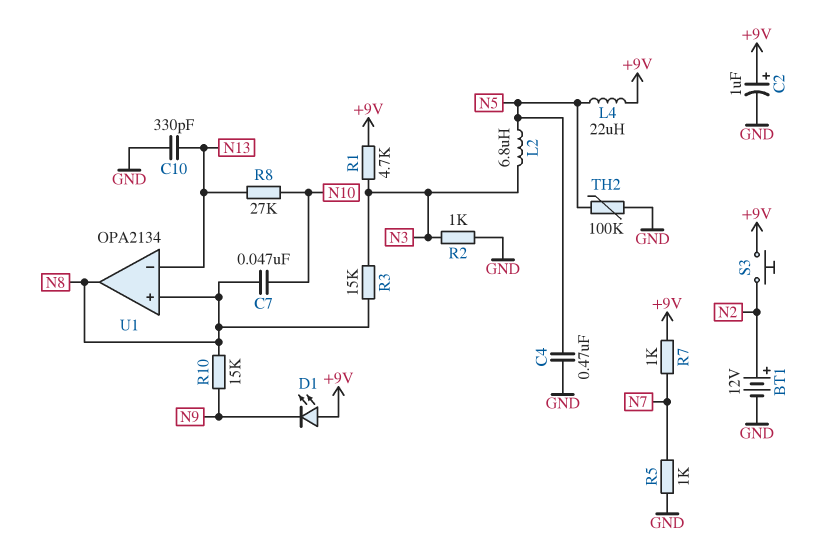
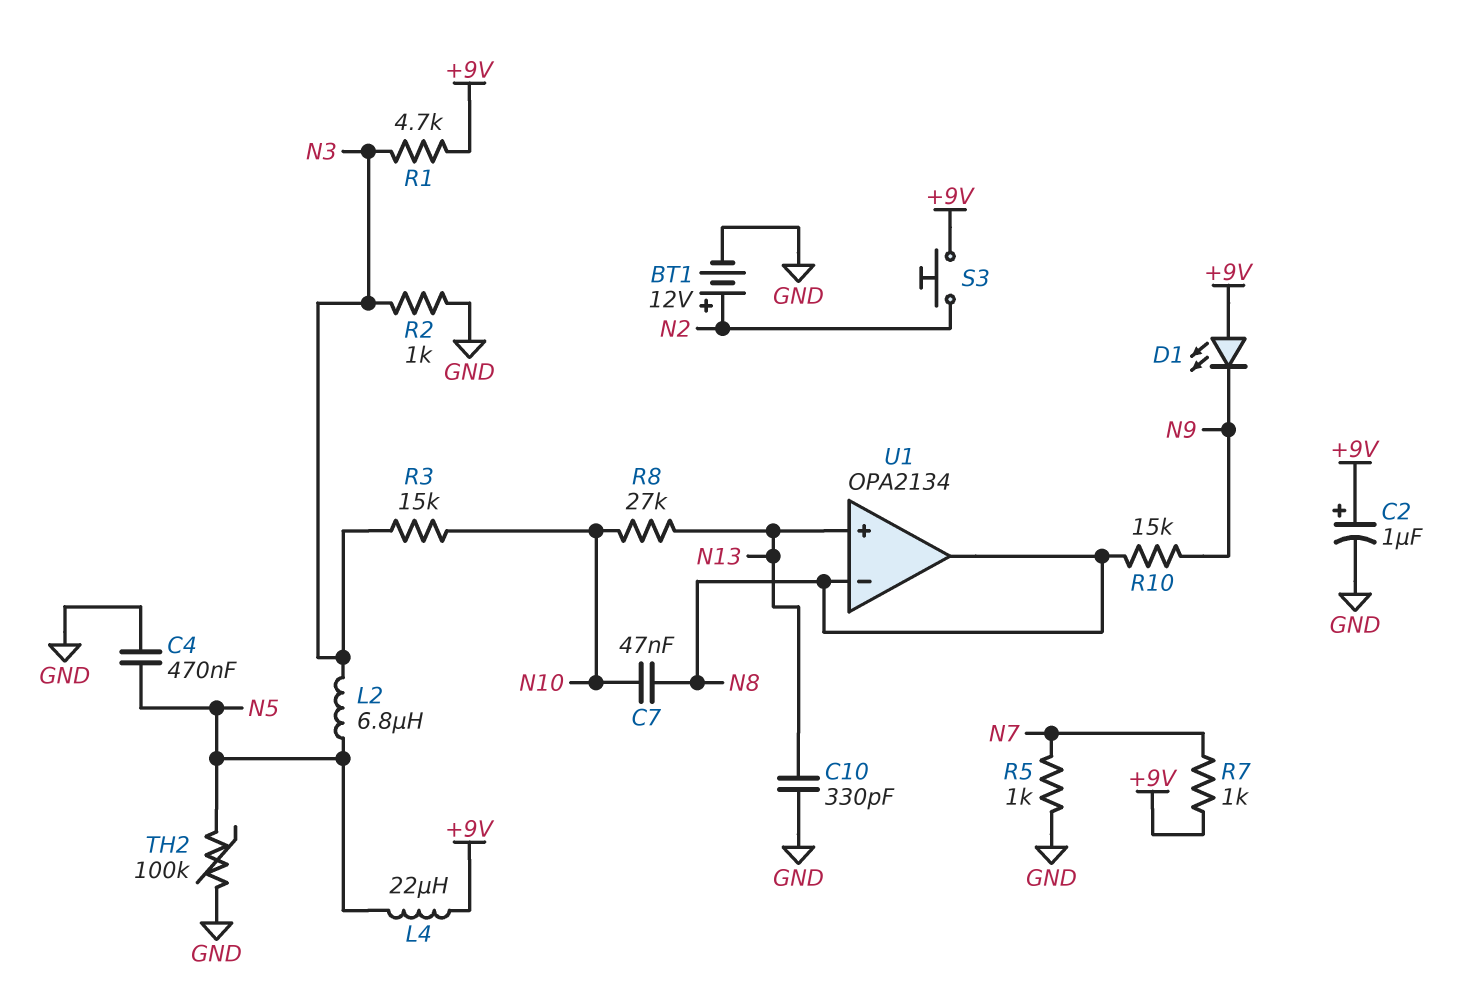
R3: 15k (N3, N8) -> 15k (N3, N10)
U1 pin in+: N8 -> N13
U1 pin in-: N13 -> N8

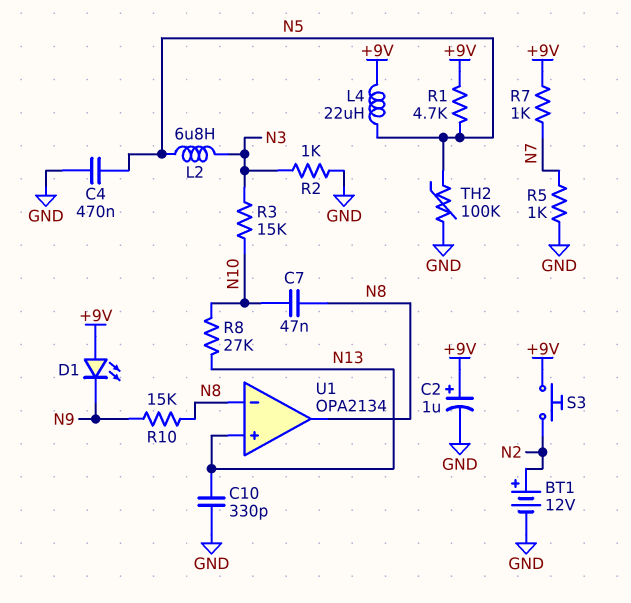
R1: 4.7k (+9V, N3) -> 4.7k (+9V, N5)

